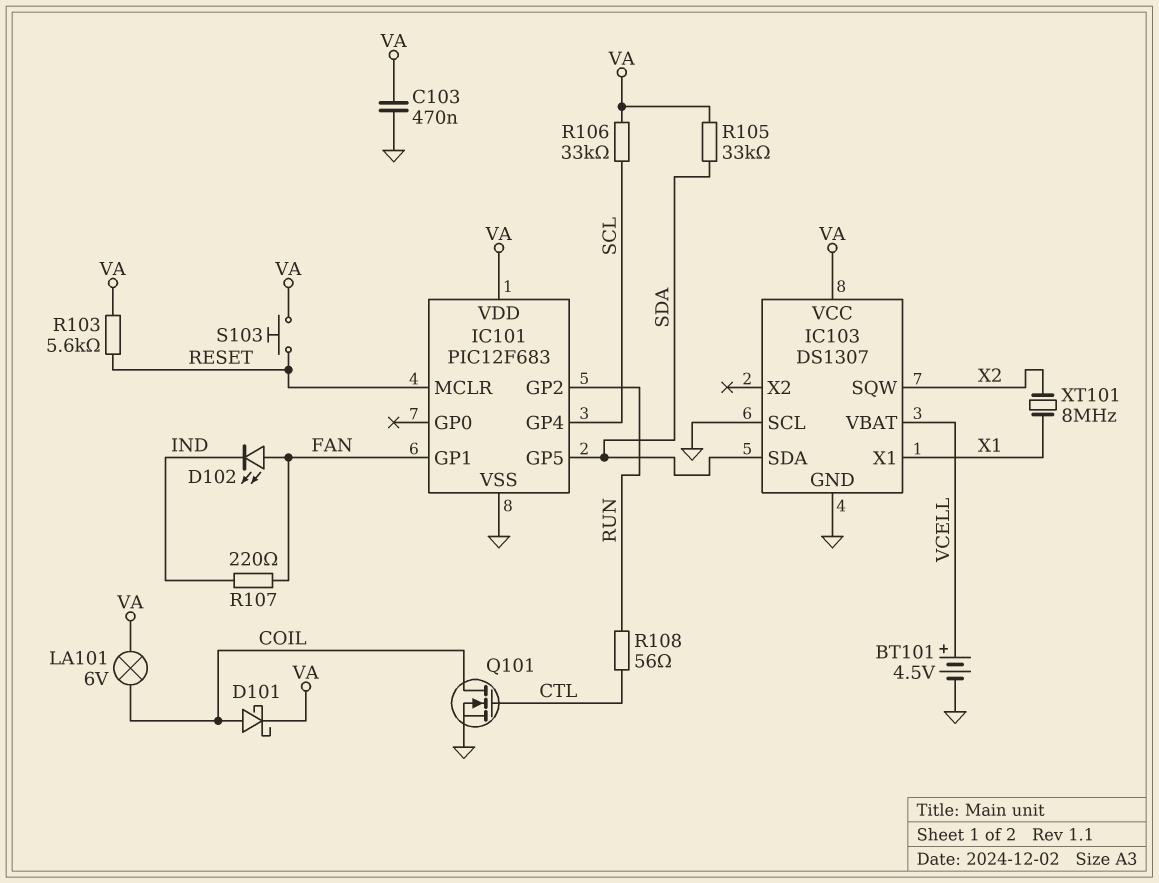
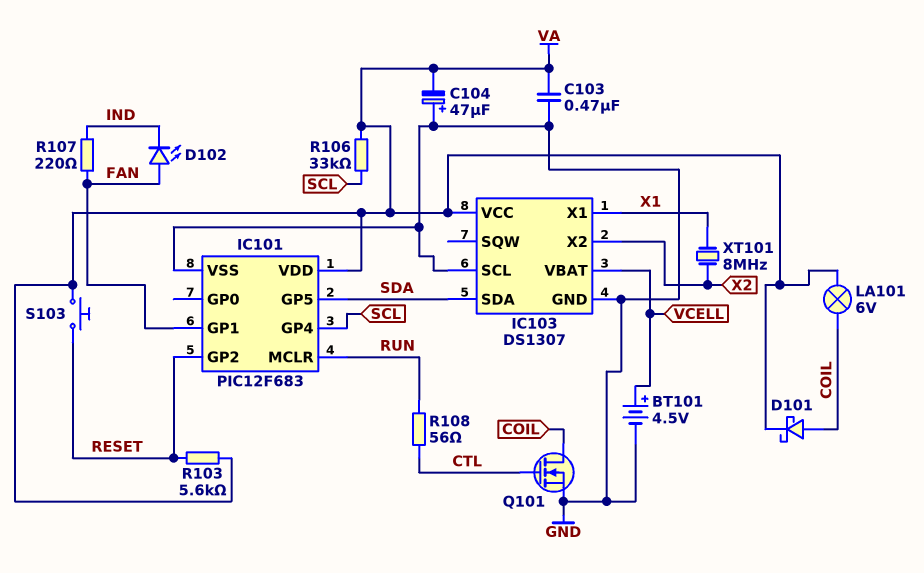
C104: none -> 47uF (plus GND, minus VA)
IC101 pin GP2: RUN -> RESET
IC101 pin MCLR: RESET -> RUN
IC103 pin SQW: X2 -> none
IC103 pin X2: none -> X2
R105: 33k (SDA, VA) -> none

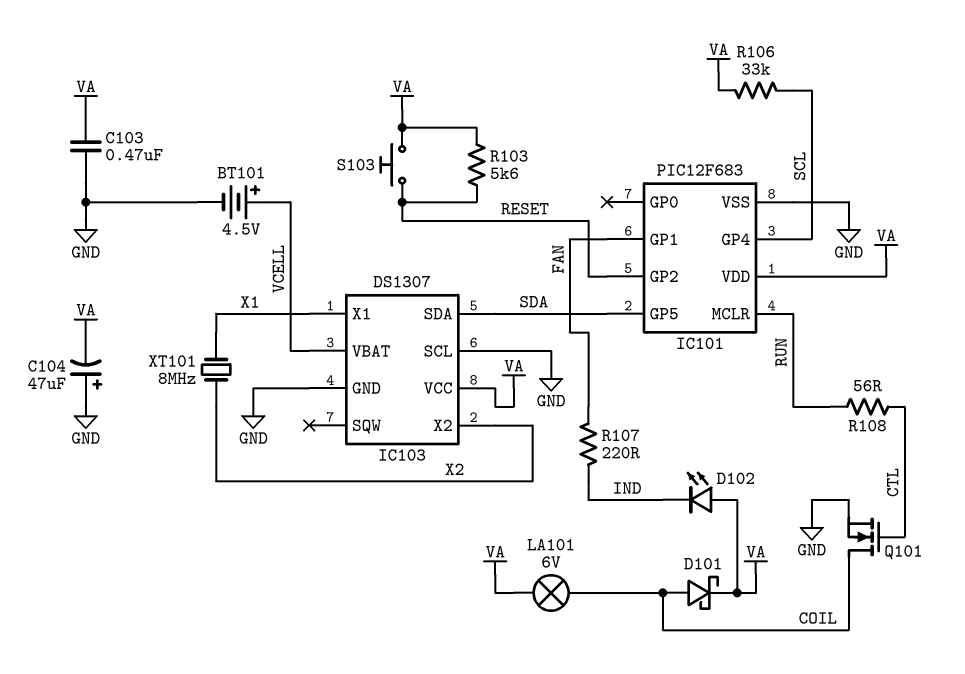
D102: LED (A FAN, K IND) -> LED (A VA, K IND)

